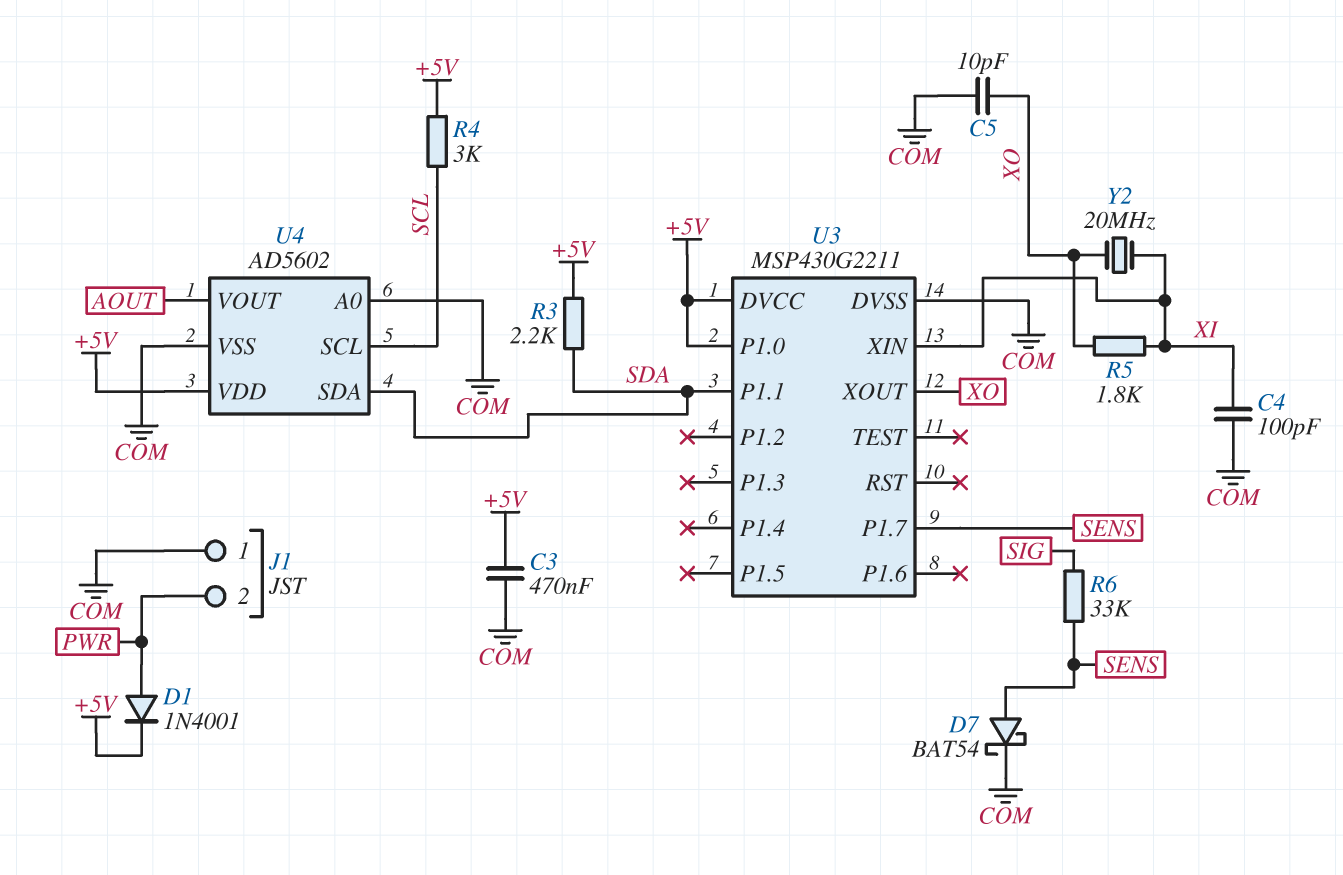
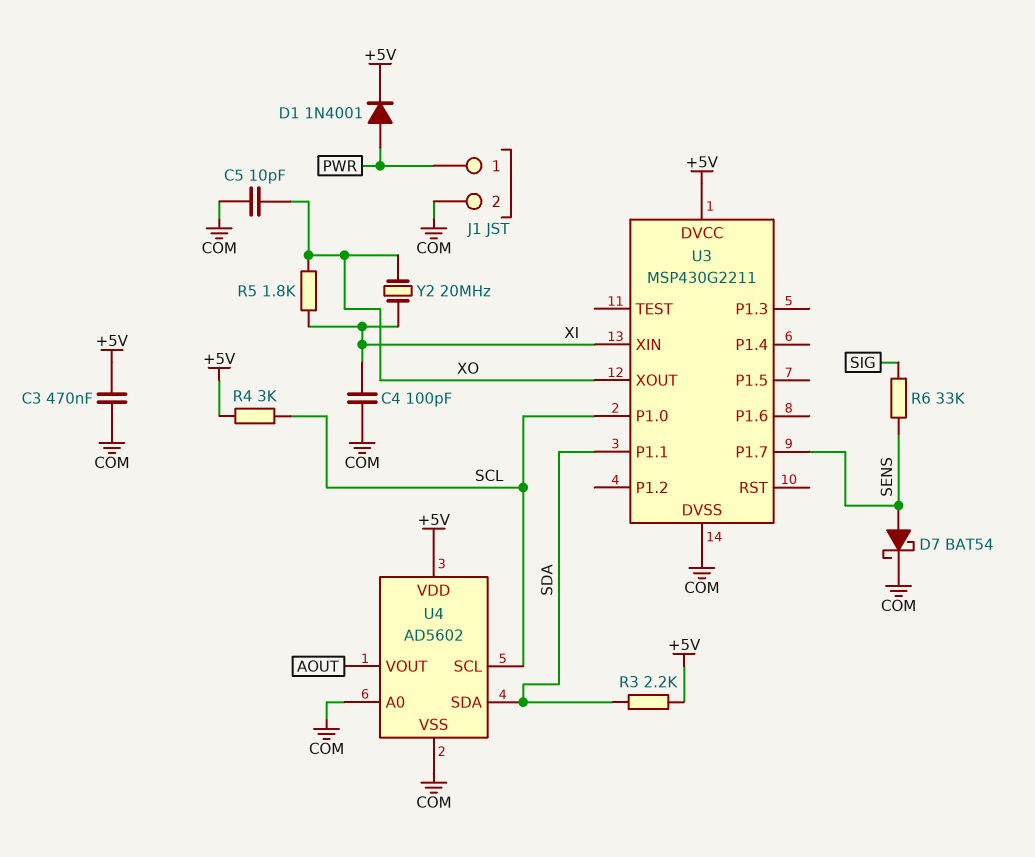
J1 pin 1: COM -> PWR
J1 pin 2: PWR -> COM
U3 pin P1.0: +5V -> SCL

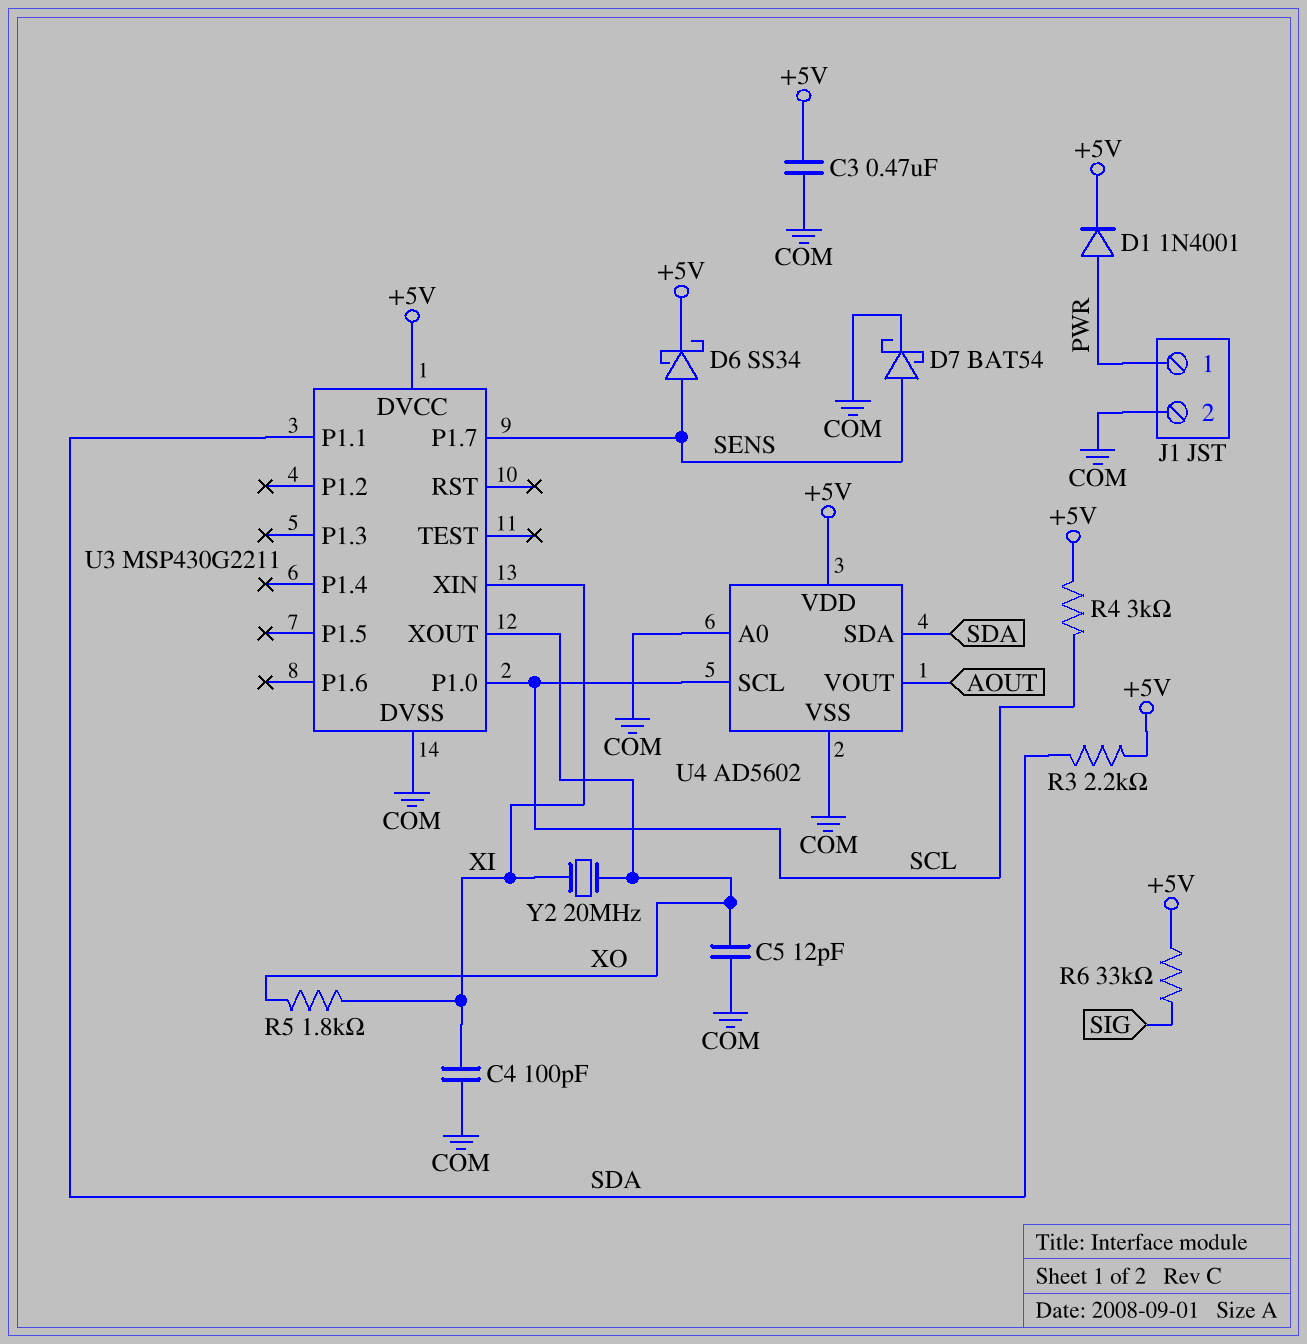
C5: 10pF (COM, XO) -> 12pF (COM, XO)
D6: none -> schottky SS34 (A SENS, K +5V)
R6: 33k (SENS, SIG) -> 33k (+5V, SIG)

